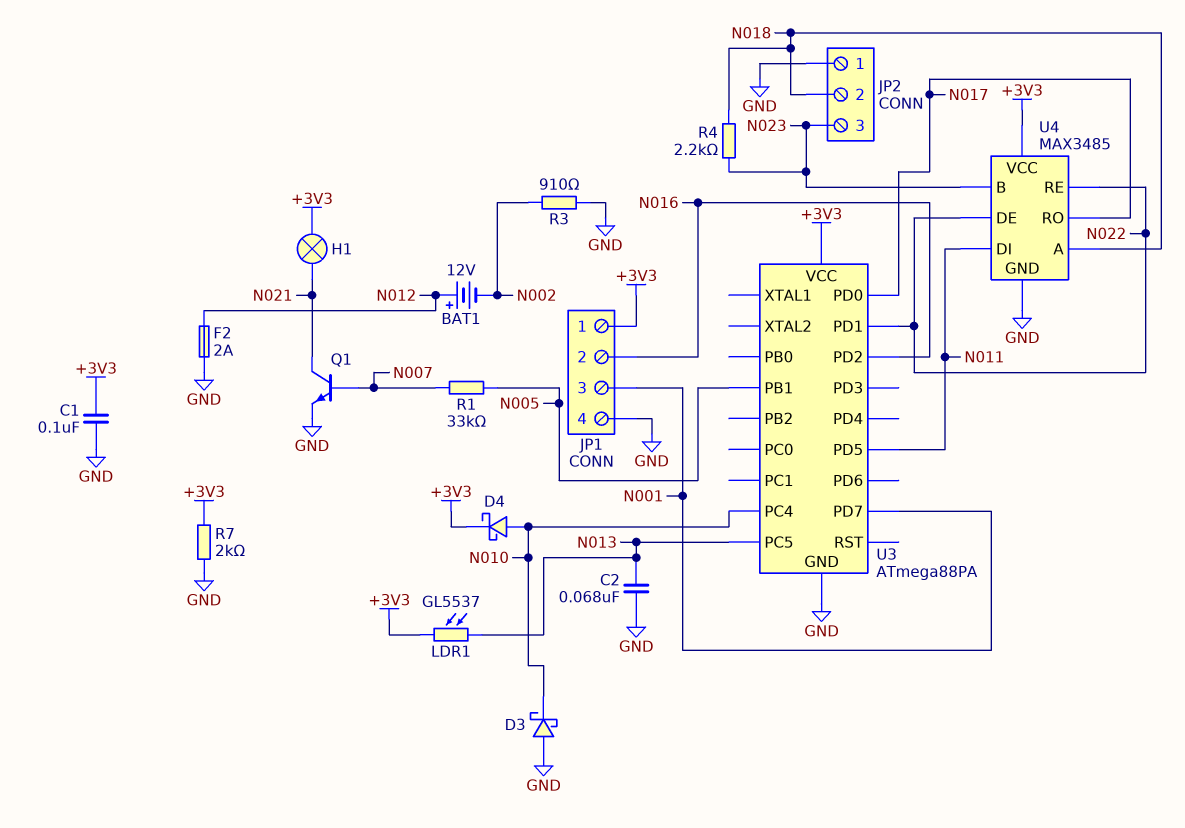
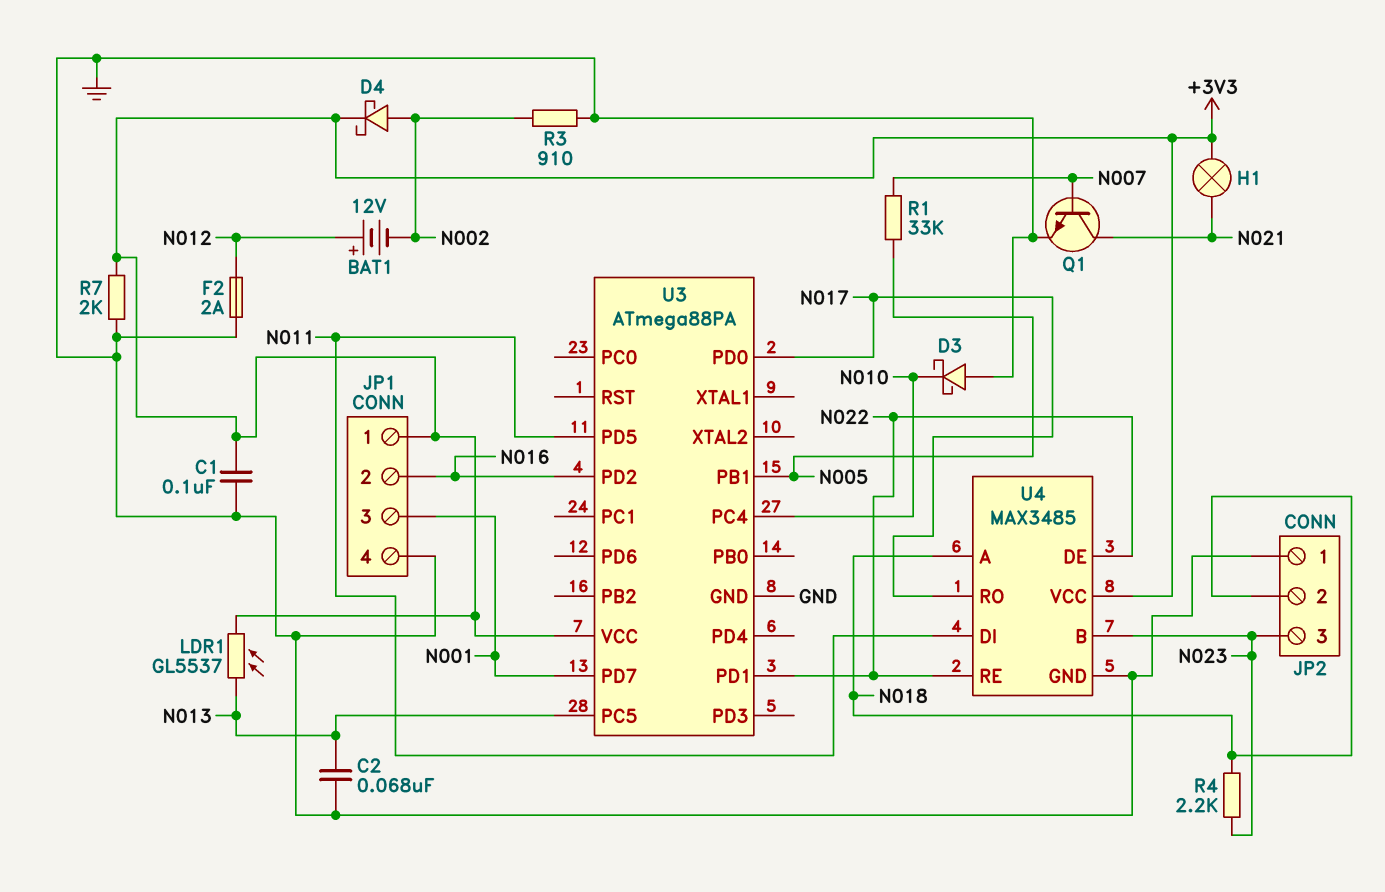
D4: schottky (A N010, K +3V3) -> schottky (A N002, K +3V3)

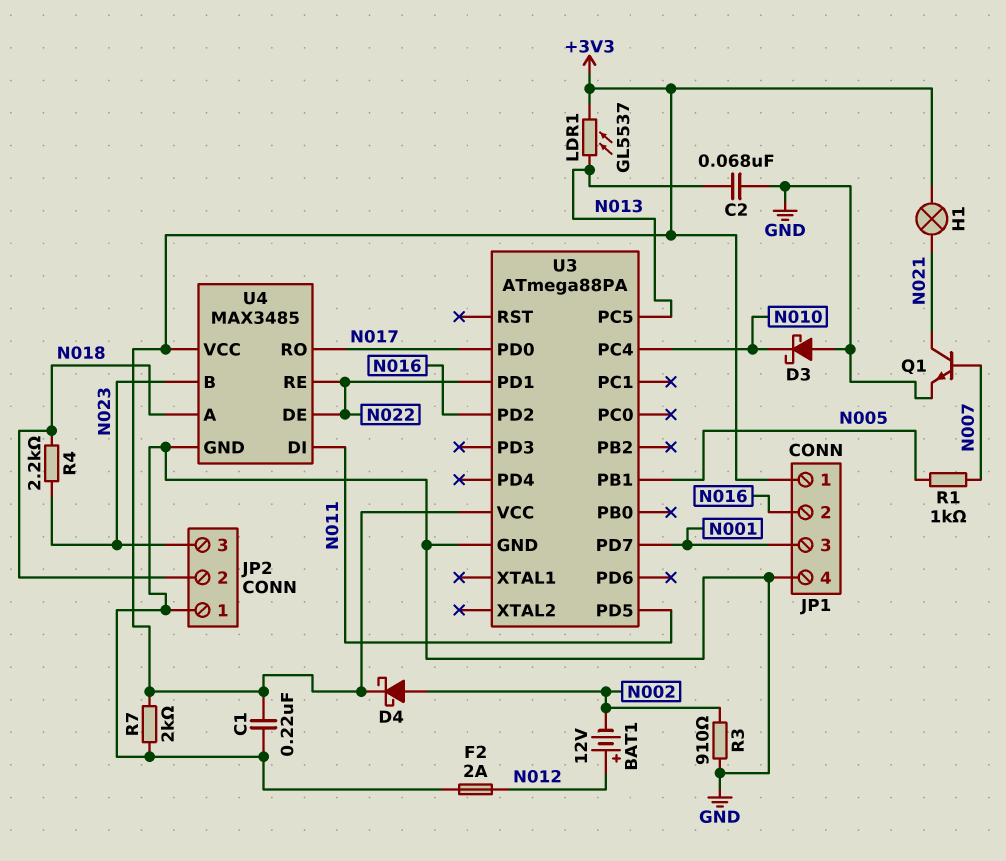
C1: 100nF (+3V3, GND) -> 220nF (+3V3, GND)
R1: 33k (N005, N007) -> 1k (N005, N007)

